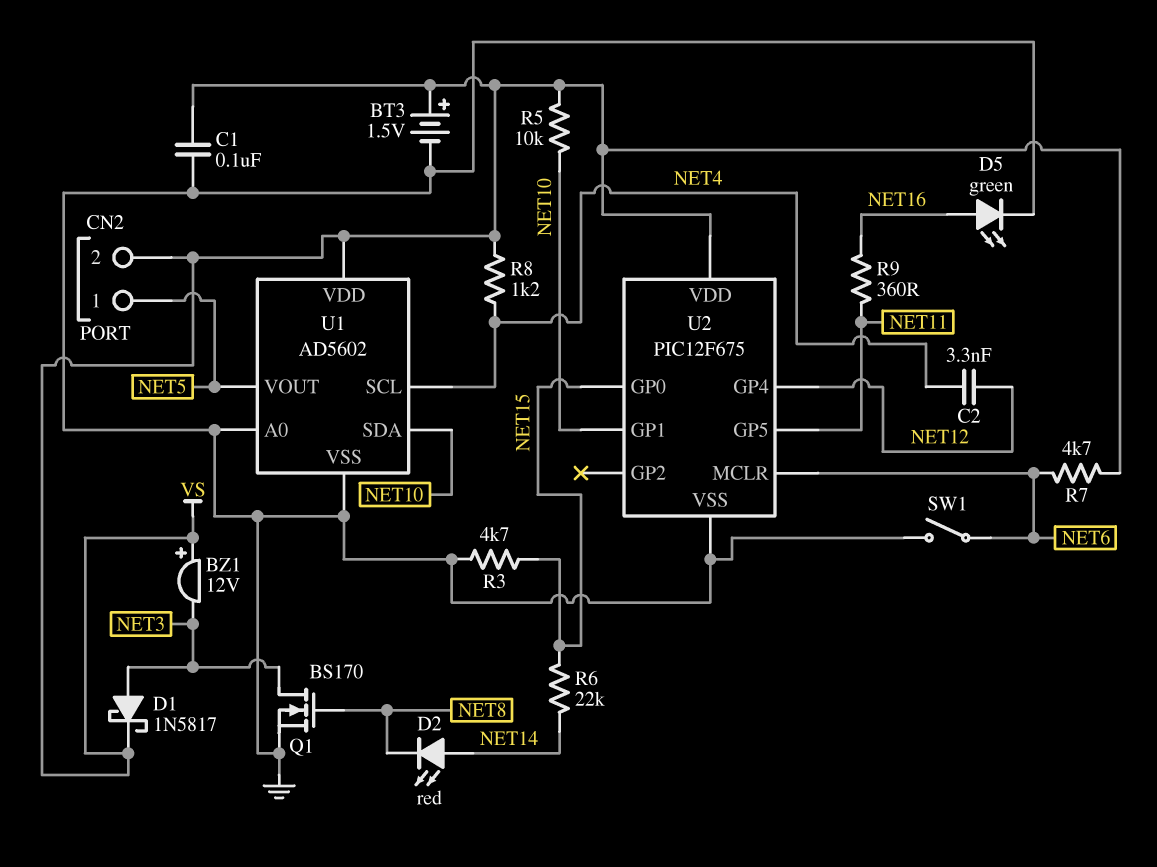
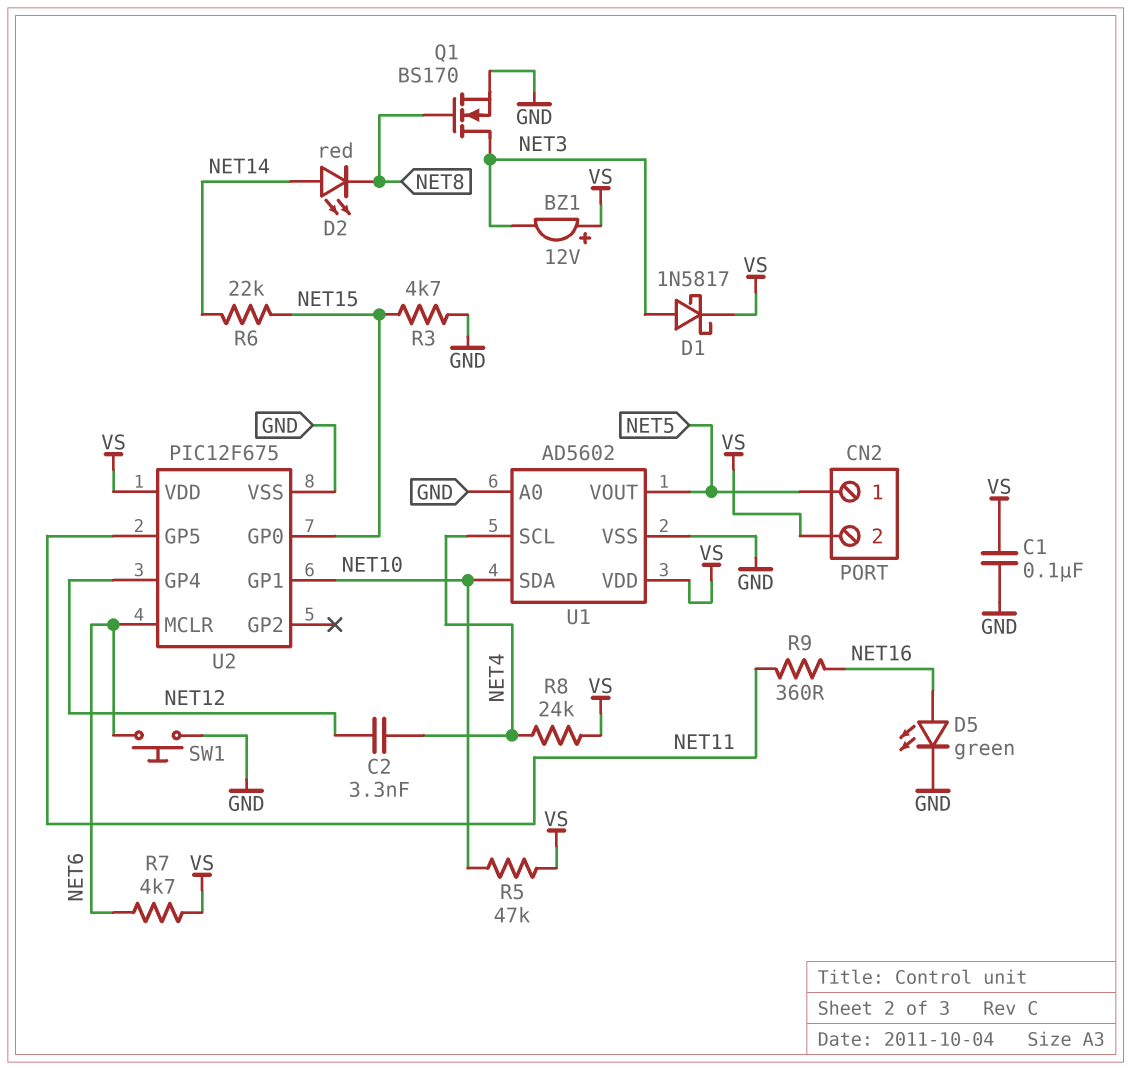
BT3: 1.5V (plus VS, minus GND) -> none
R5: 10k (NET10, VS) -> 47k (NET10, VS)
R8: 1.2k (NET4, VS) -> 24k (NET4, VS)
SW1: switch (GND, NET6) -> button (GND, NET6)

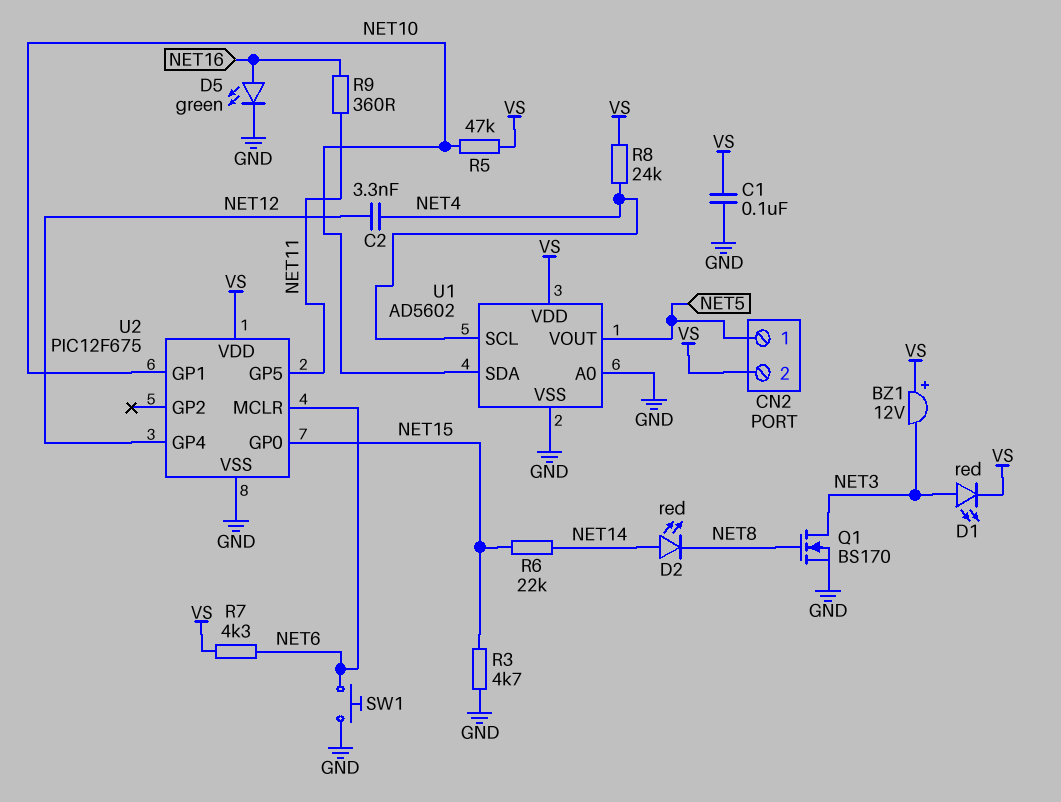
D1: schottky 1N5817 (A NET3, K VS) -> LED red (A NET3, K VS)
R7: 4.7k (NET6, VS) -> 4.3k (NET6, VS)

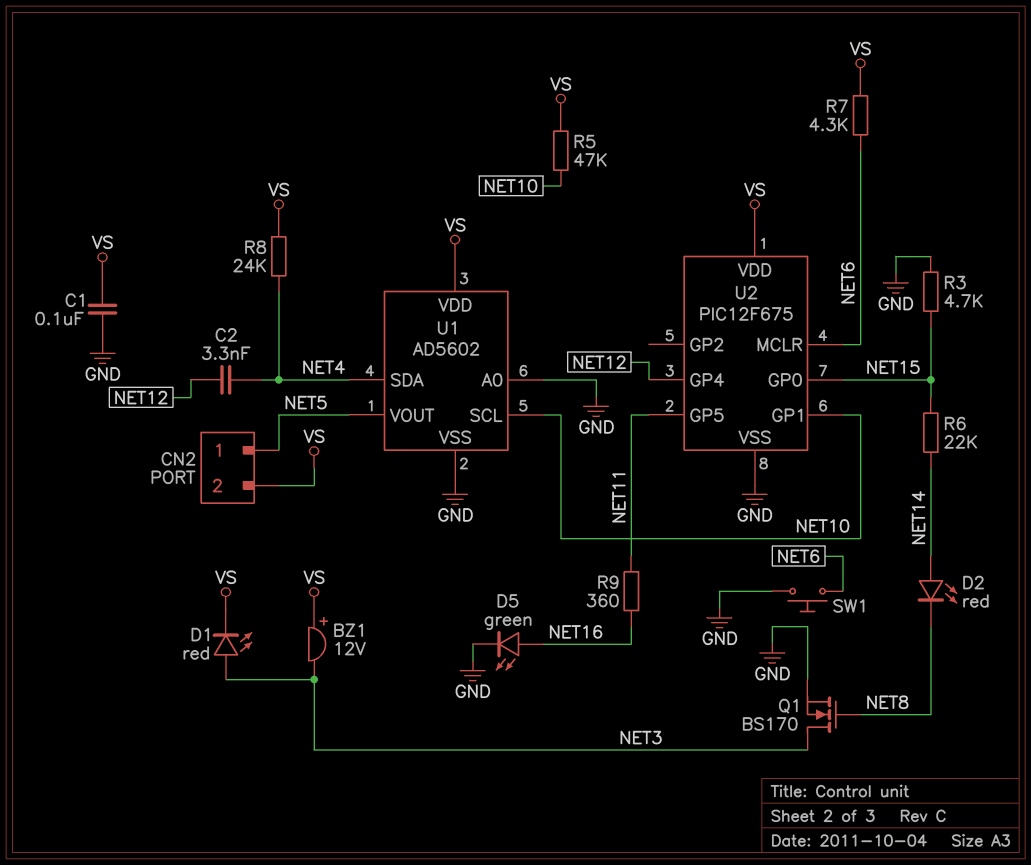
U1 pin SCL: NET4 -> NET10
U1 pin SDA: NET10 -> NET4

